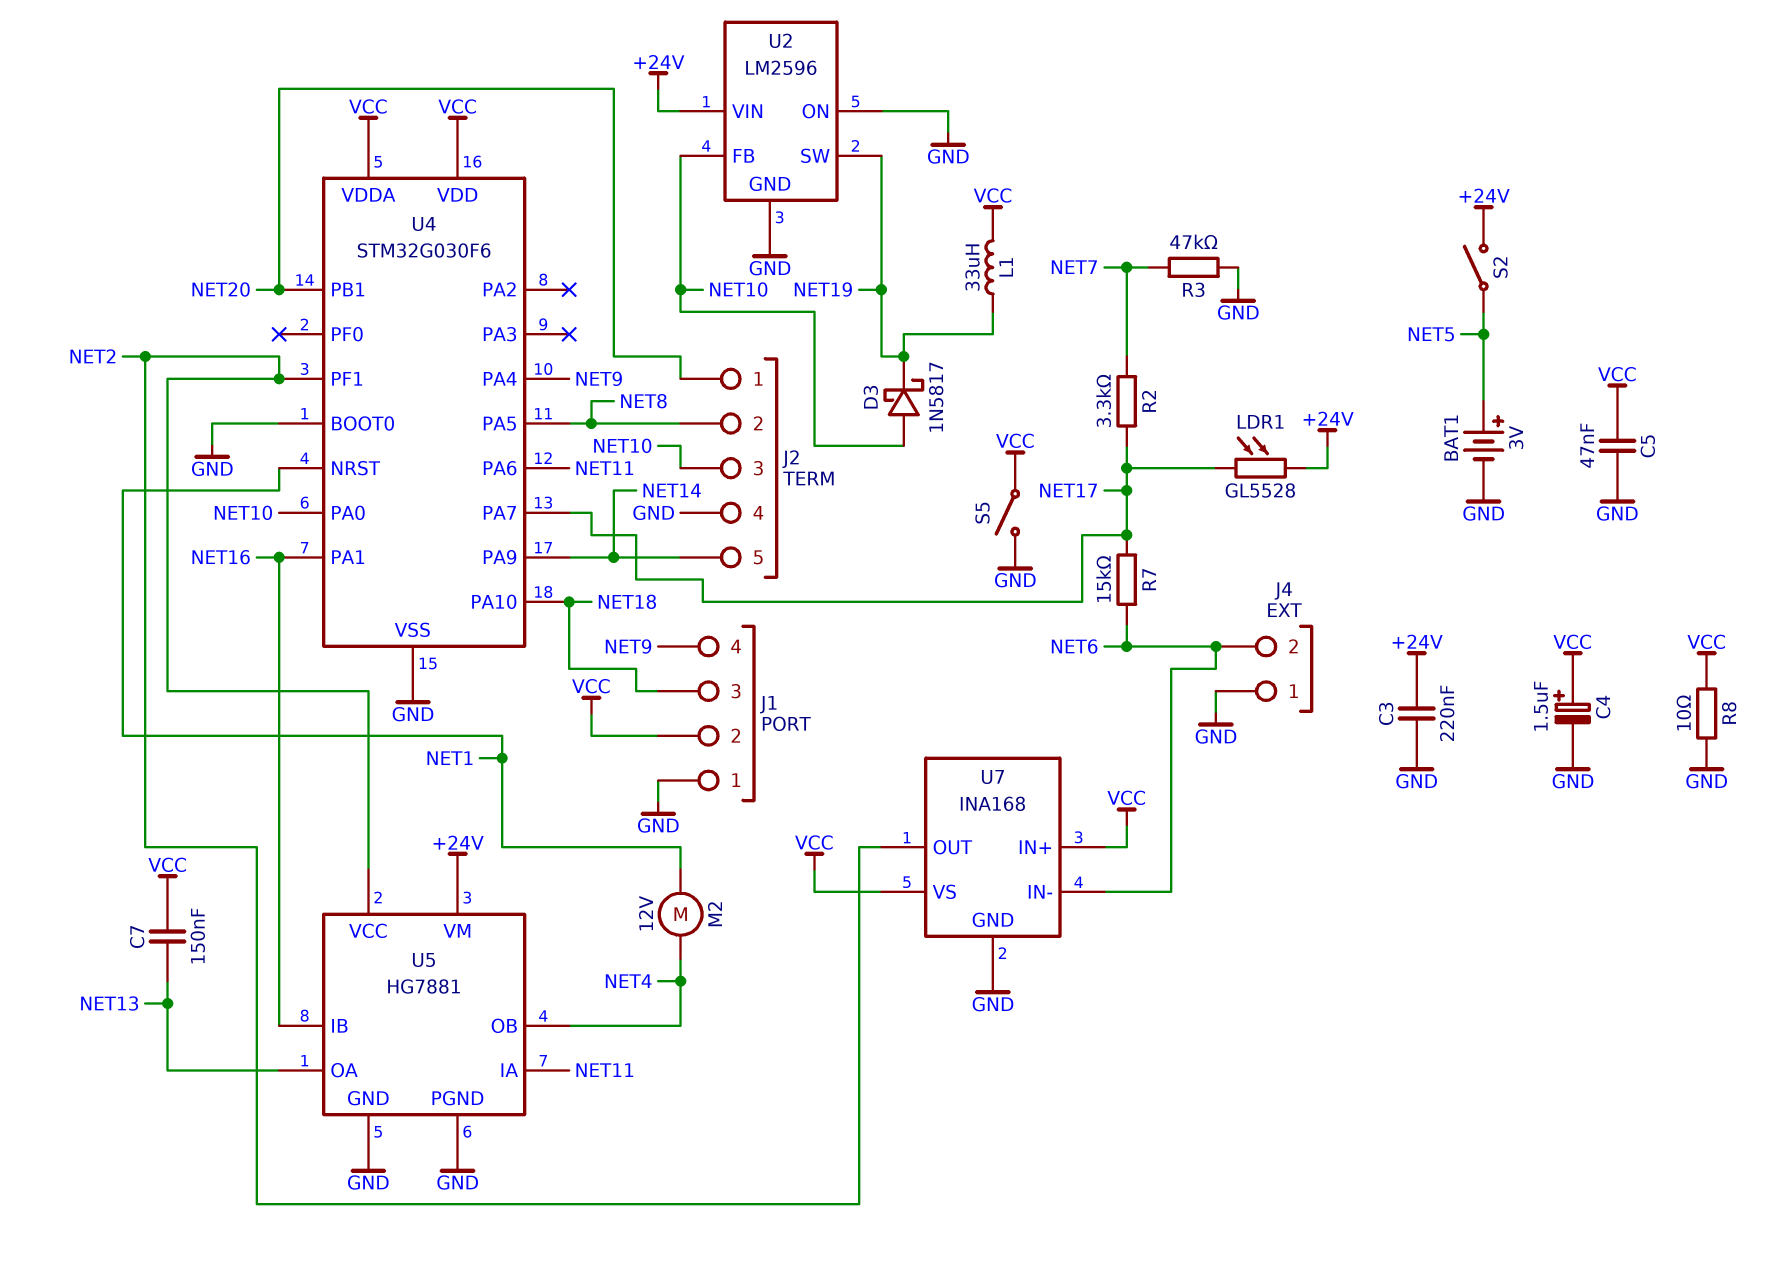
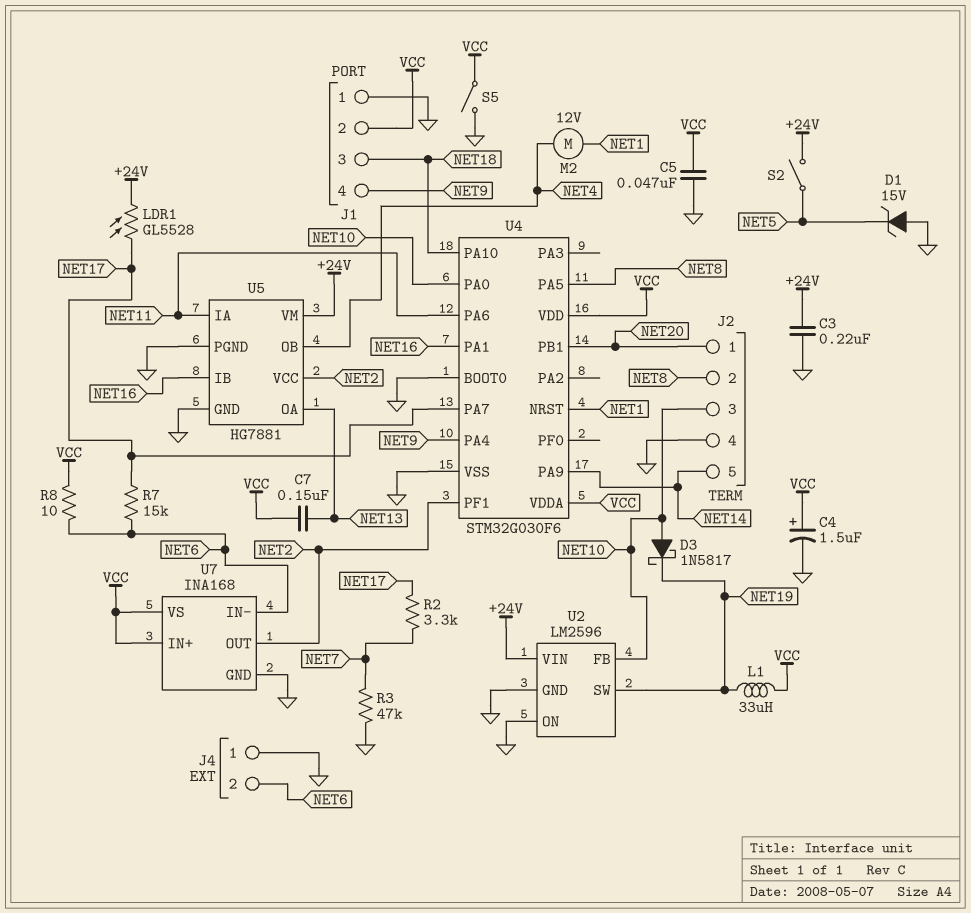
BAT1: 3V (plus NET5, minus GND) -> none
D1: none -> zener 15V (A GND, K NET5)
R8: 10 (GND, VCC) -> 10 (NET6, VCC)

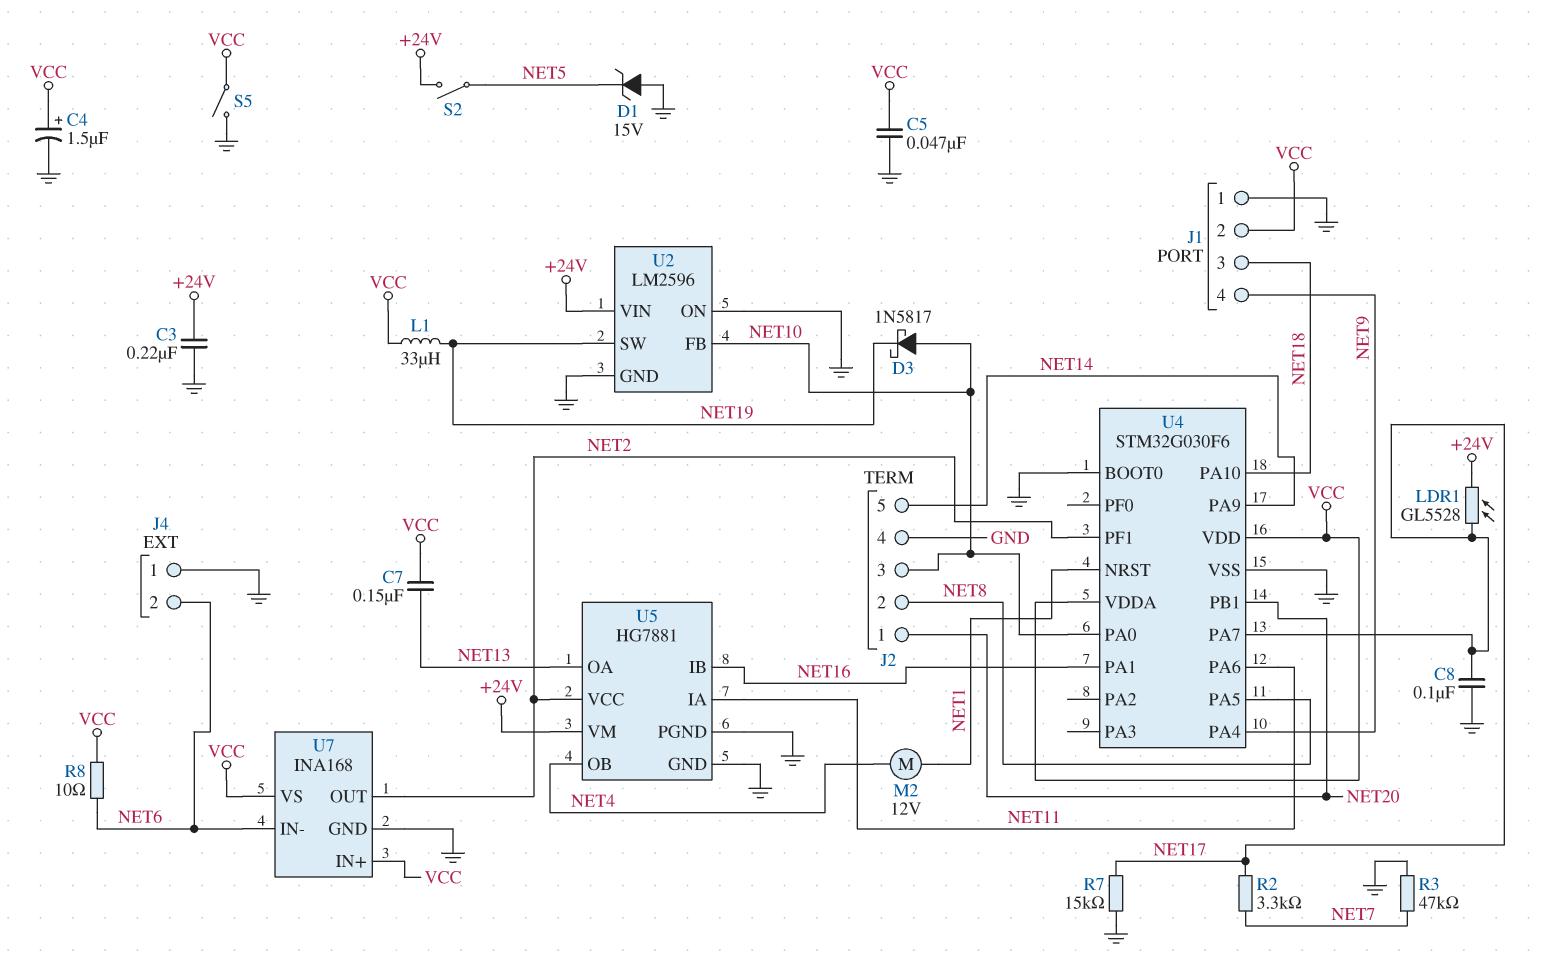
C8: none -> 100nF (GND, NET17)
R7: 15k (NET6, NET17) -> 15k (GND, NET17)

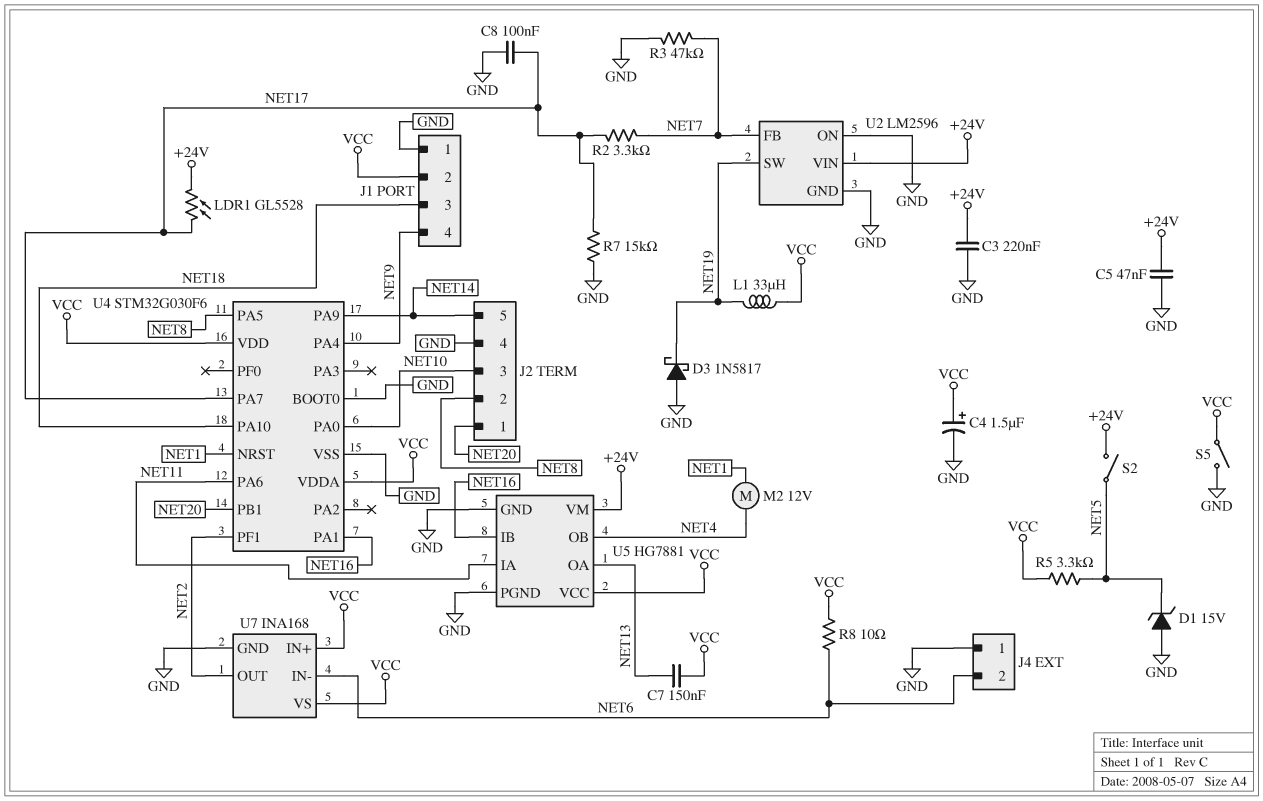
C5: 47nF (GND, VCC) -> 47nF (+24V, GND)
D3: schottky 1N5817 (A NET10, K NET19) -> schottky 1N5817 (A GND, K NET19)
R5: none -> 3.3k (NET5, VCC)
U2 pin FB: NET10 -> NET7
U5 pin VCC: NET2 -> VCC

